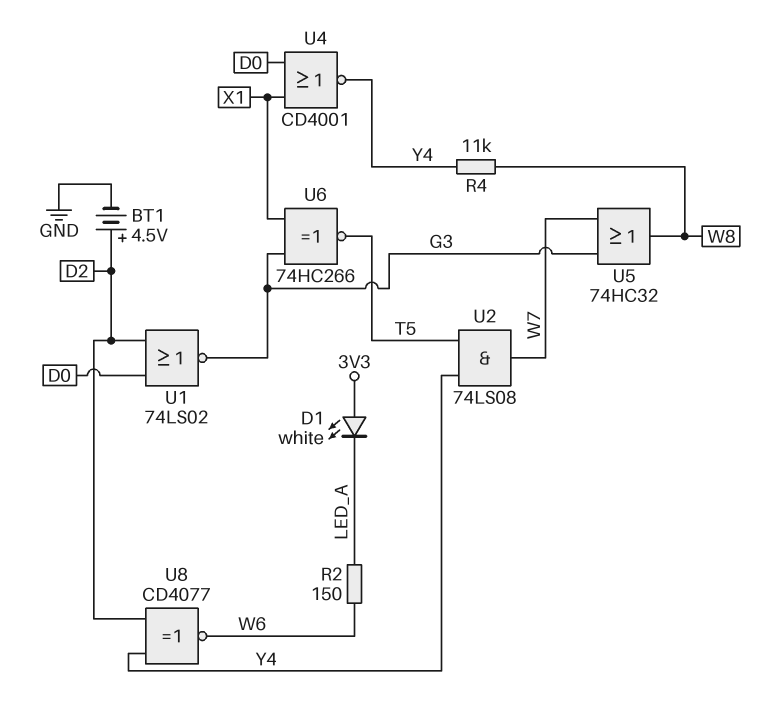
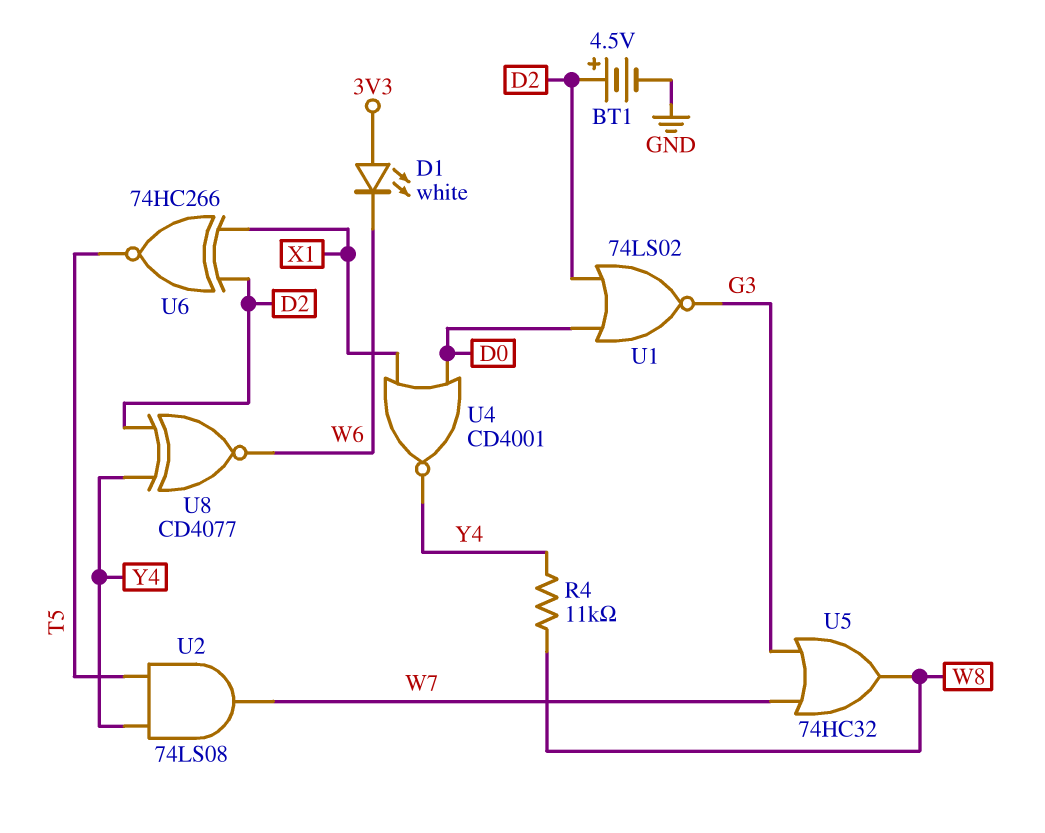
D1: LED white (A 3V3, K LED_A) -> LED white (A 3V3, K W6)
R2: 150 (LED_A, W6) -> none
U6: XNOR 74HC266 (in G3, in X1, out T5) -> XNOR 74HC266 (in D2, in X1, out T5)

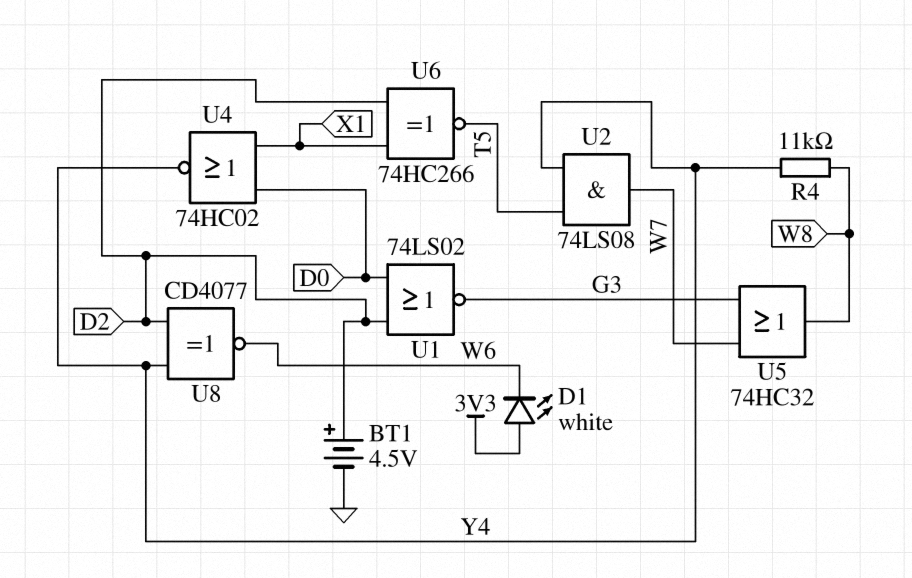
U4: NOR CD4001 (in D0, in X1, out Y4) -> NOR 74HC02 (in D0, in X1, out Y4)

